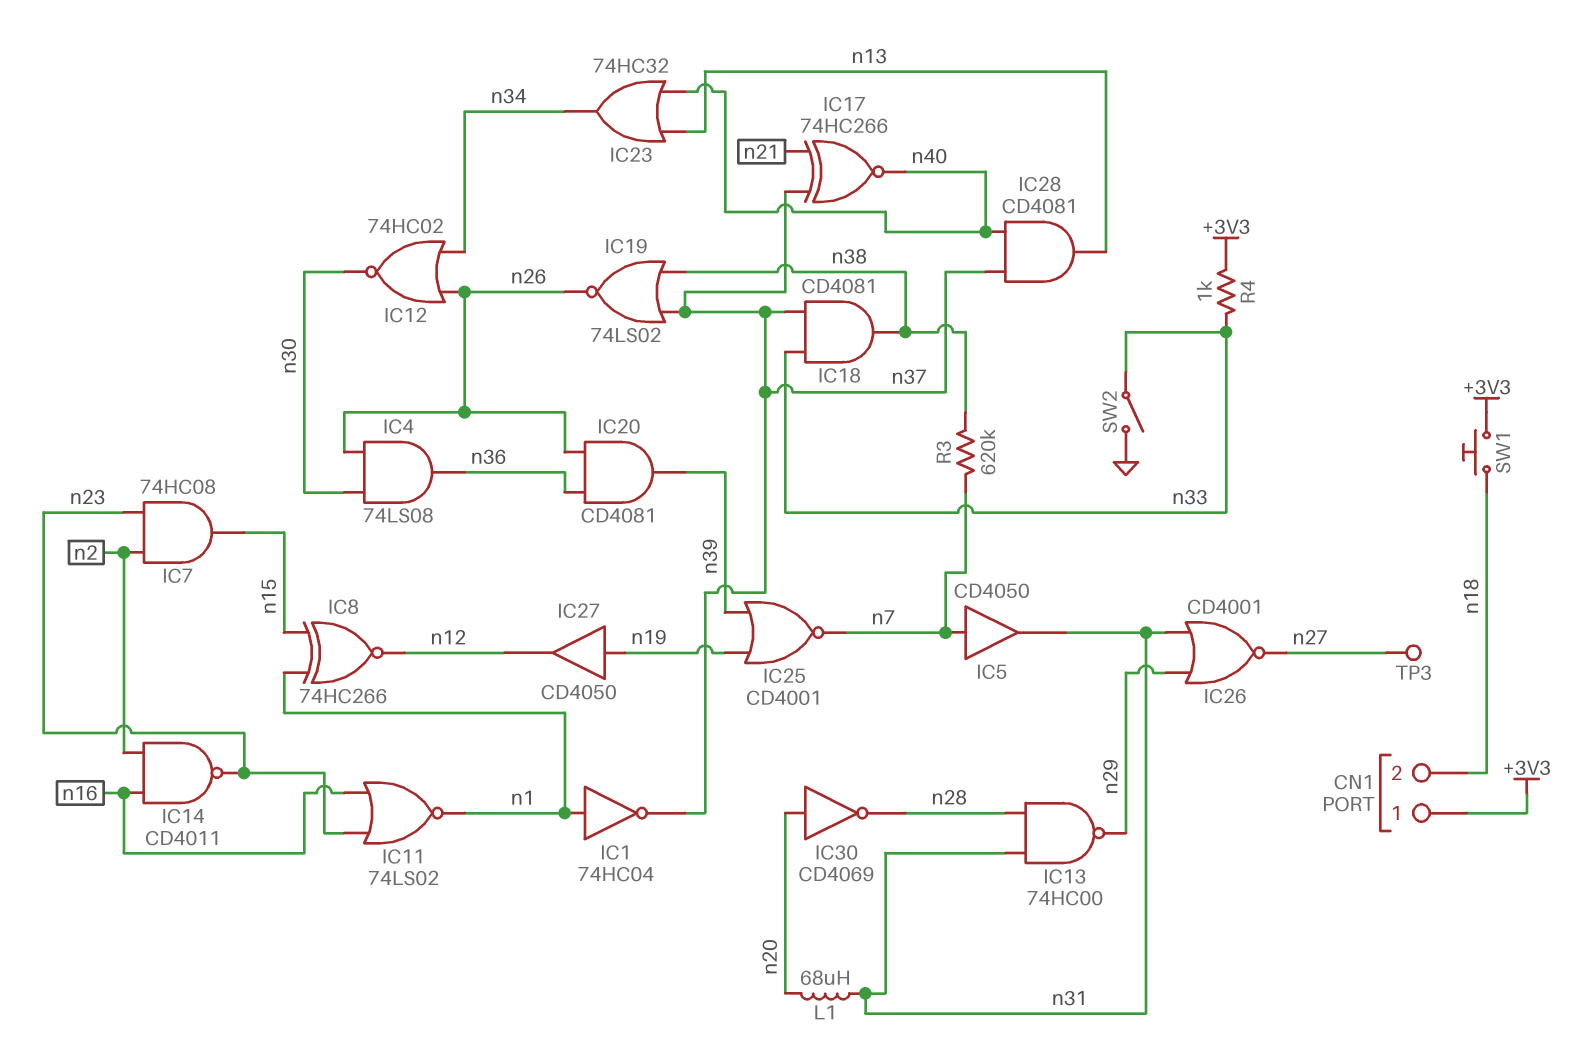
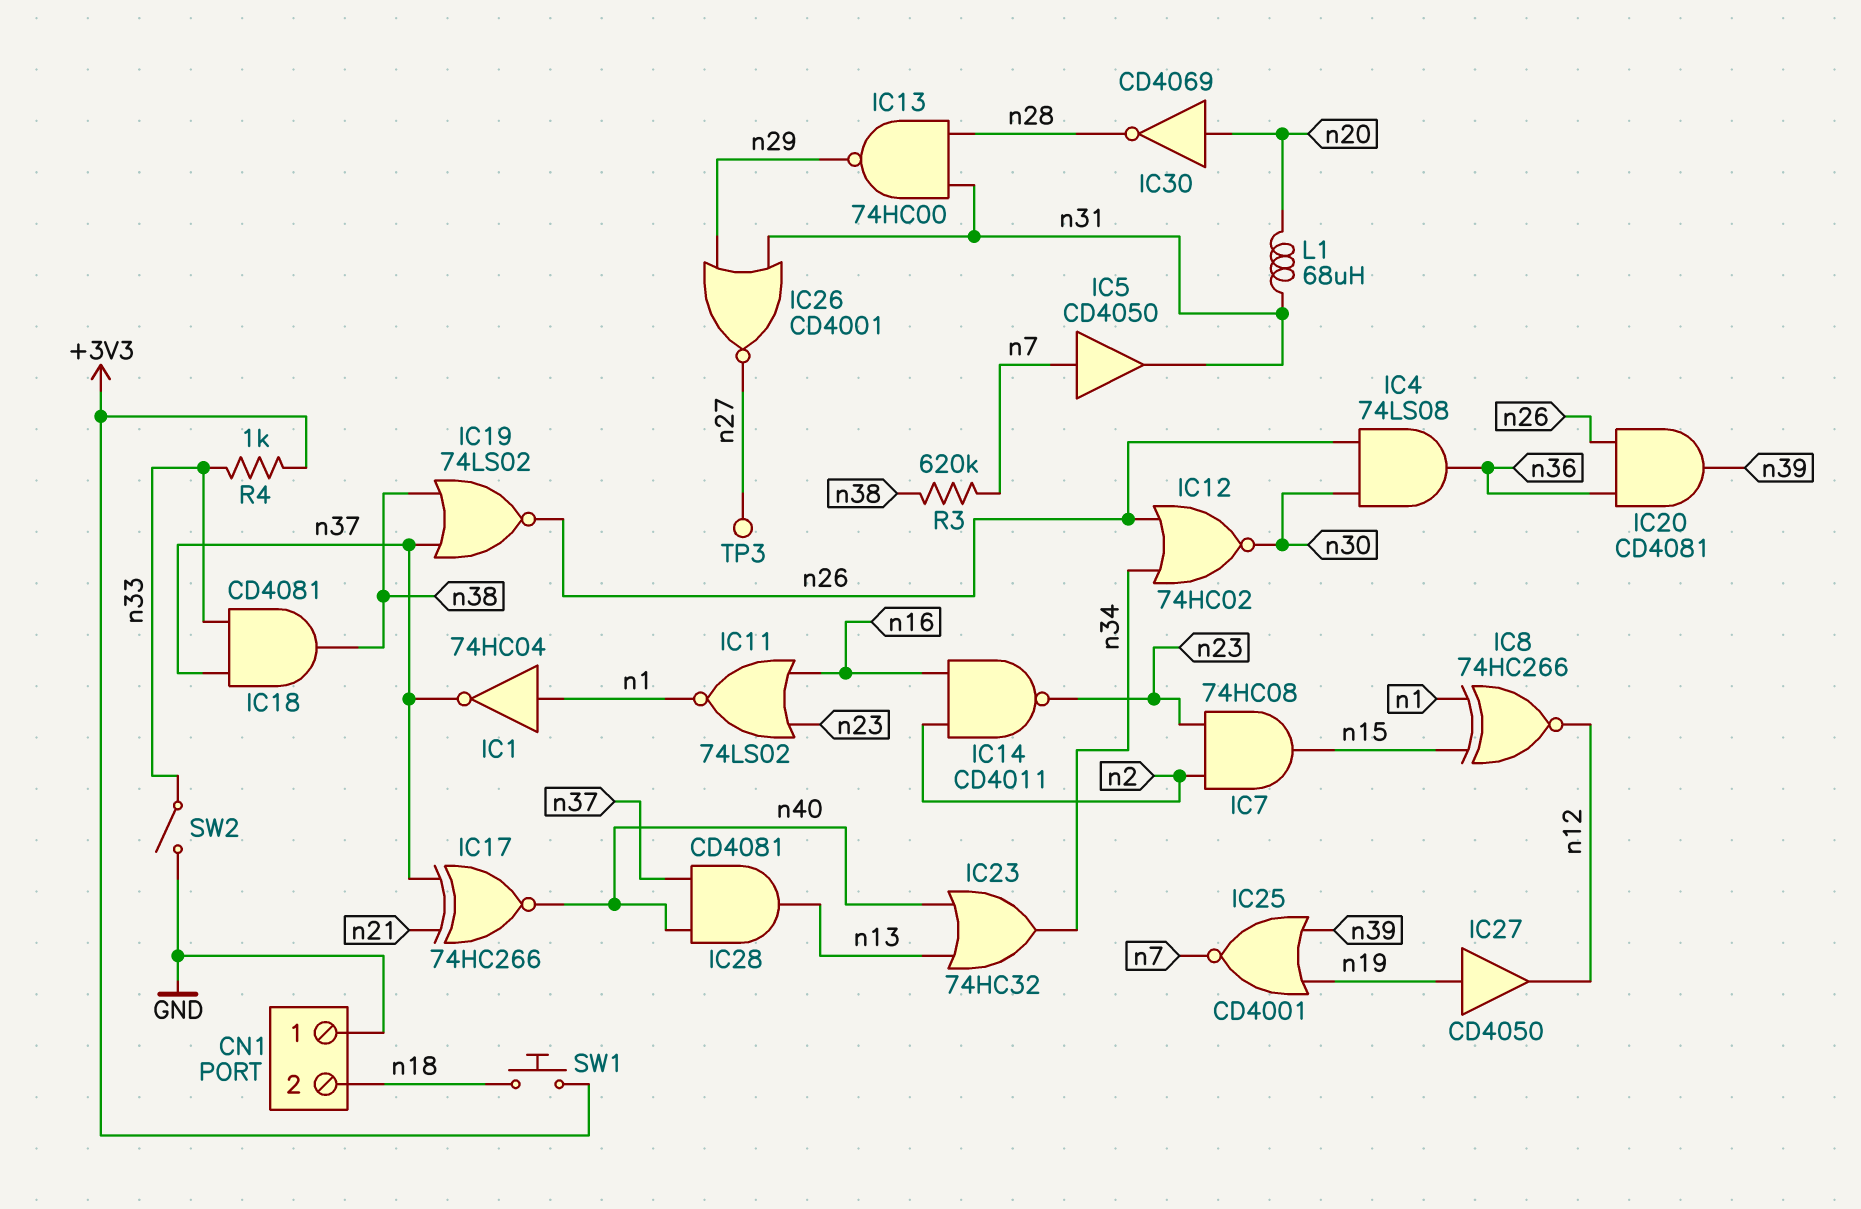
CN1 pin 1: +3V3 -> GND

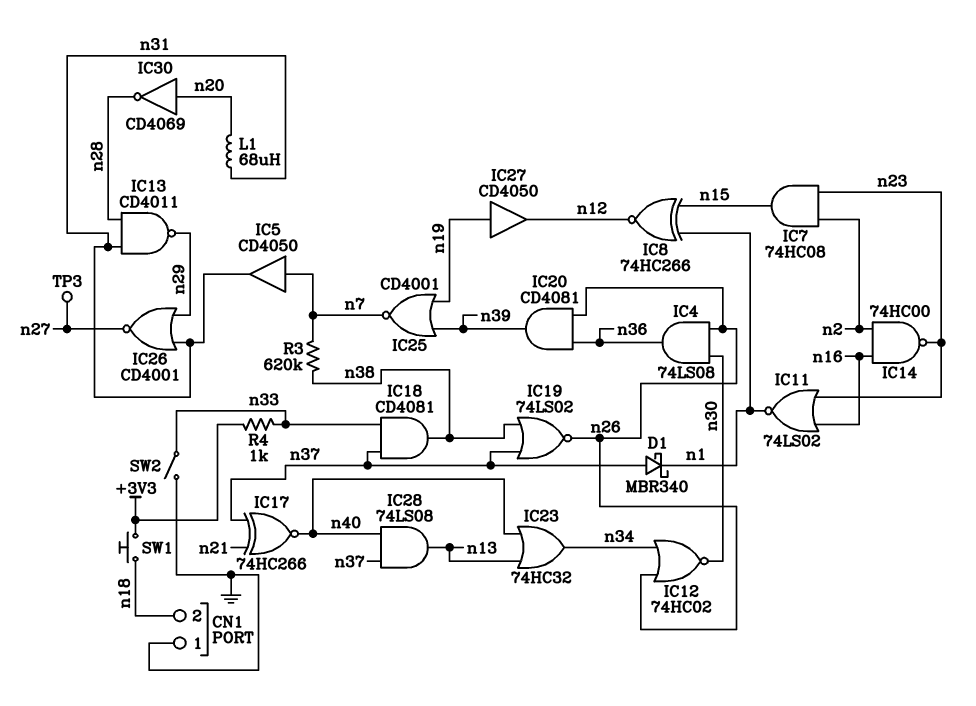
D1: none -> schottky MBR340 (A n37, K n1)
IC1: NOT 74HC04 (in n1, out n37) -> none
IC13: NAND 74HC00 (in n28, in n31, out n29) -> NAND CD4011 (in n28, in n31, out n29)
IC14: NAND CD4011 (in n2, in n16, out n23) -> NAND 74HC00 (in n2, in n16, out n23)
IC28: AND CD4081 (in n37, in n40, out n13) -> AND 74LS08 (in n37, in n40, out n13)

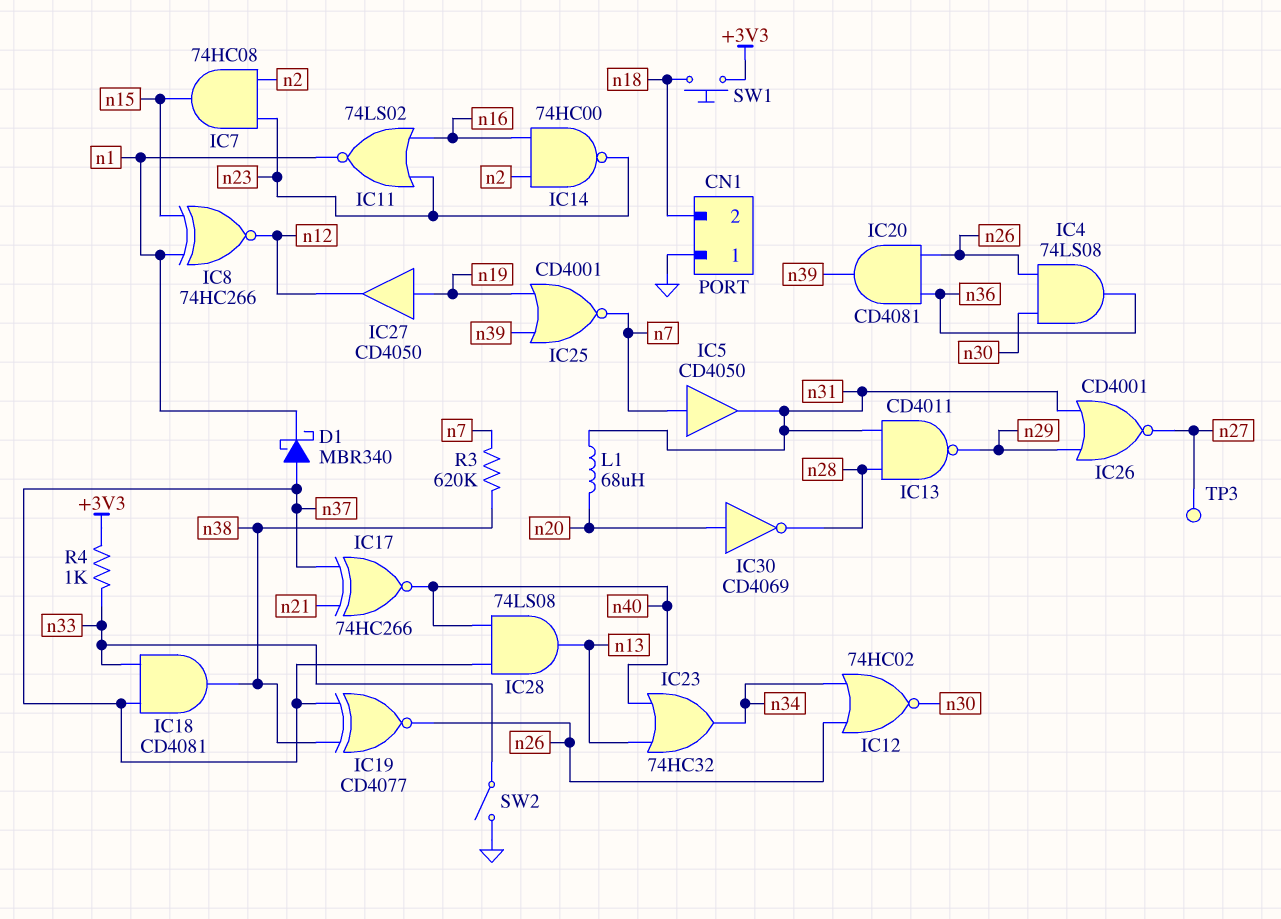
IC19: NOR 74LS02 (in n37, in n38, out n26) -> XNOR CD4077 (in n37, in n38, out n26)

